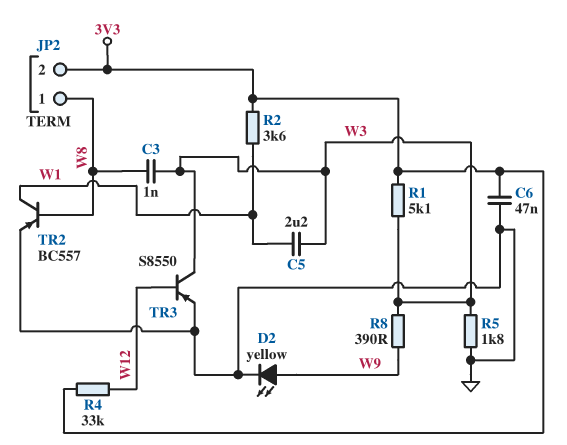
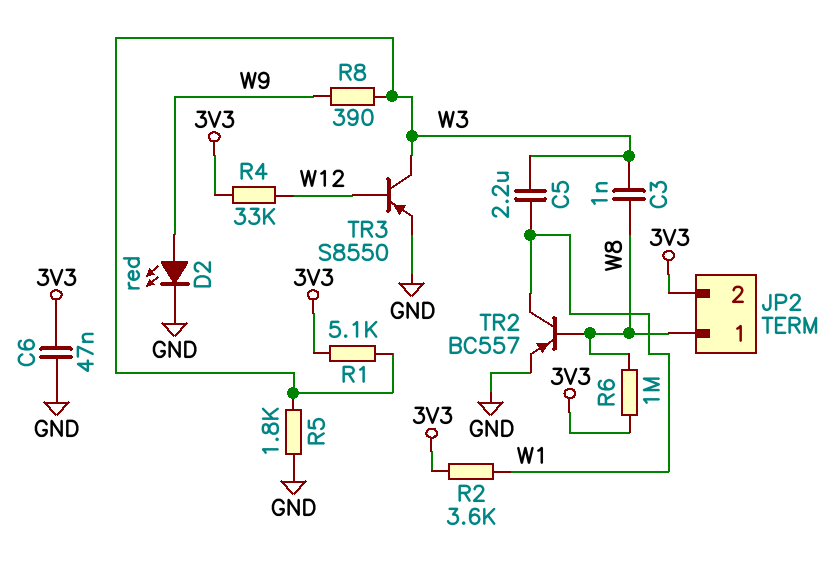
D2: LED yellow (A W9, K GND) -> LED red (A W9, K GND)
R6: none -> 1M (3V3, W8)

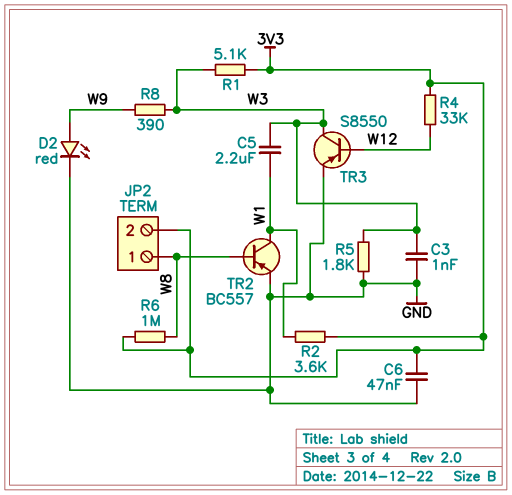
C3: 1nF (W3, W8) -> 1nF (GND, W3)

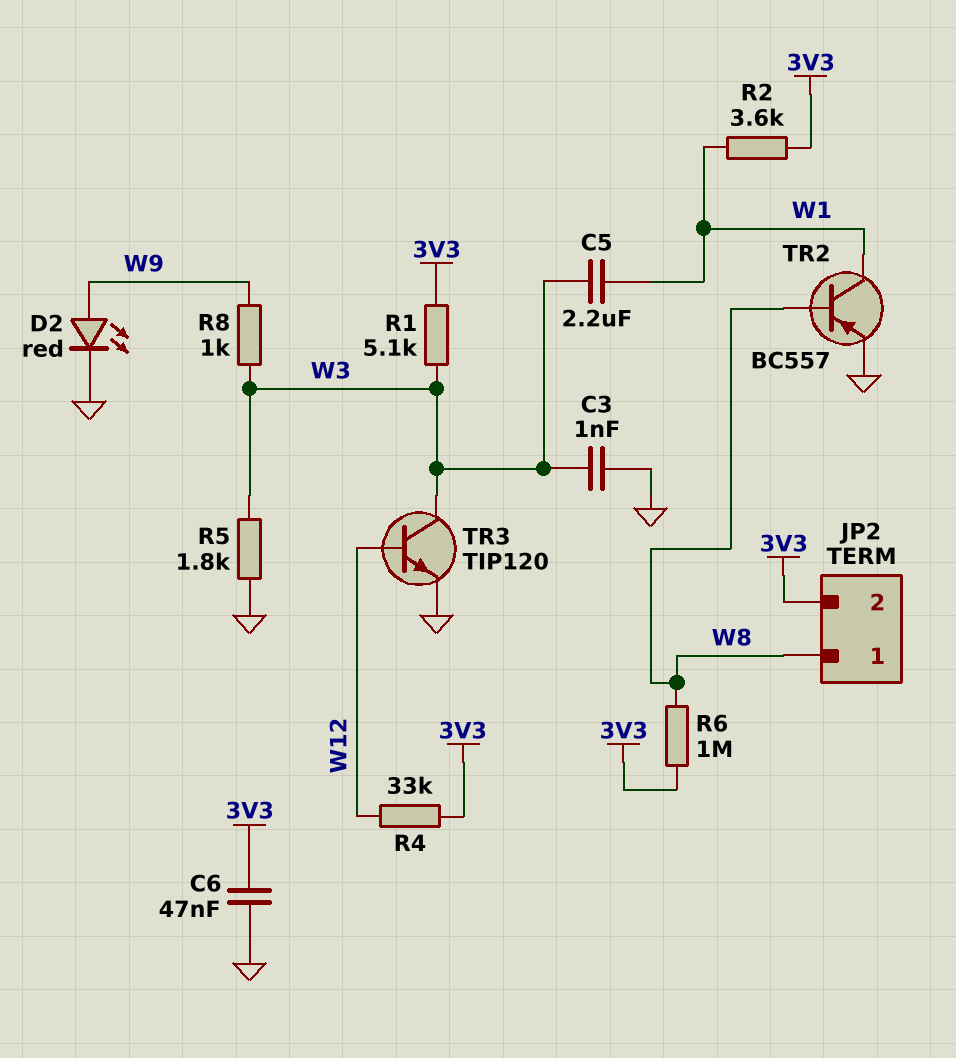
R8: 390 (W3, W9) -> 1k (W3, W9)
TR3: PNP S8550 (B W12, C W3, E GND) -> NPN TIP120 (B W12, C W3, E GND)

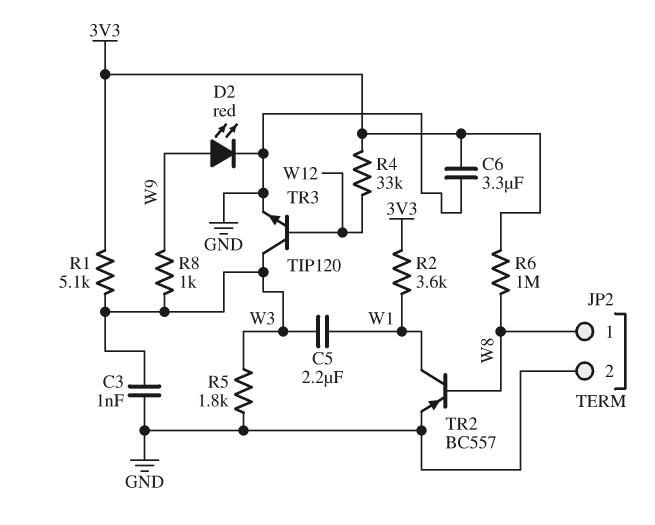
C6: 47nF (3V3, GND) -> 3.3uF (3V3, GND)
JP2 pin 2: 3V3 -> GND

